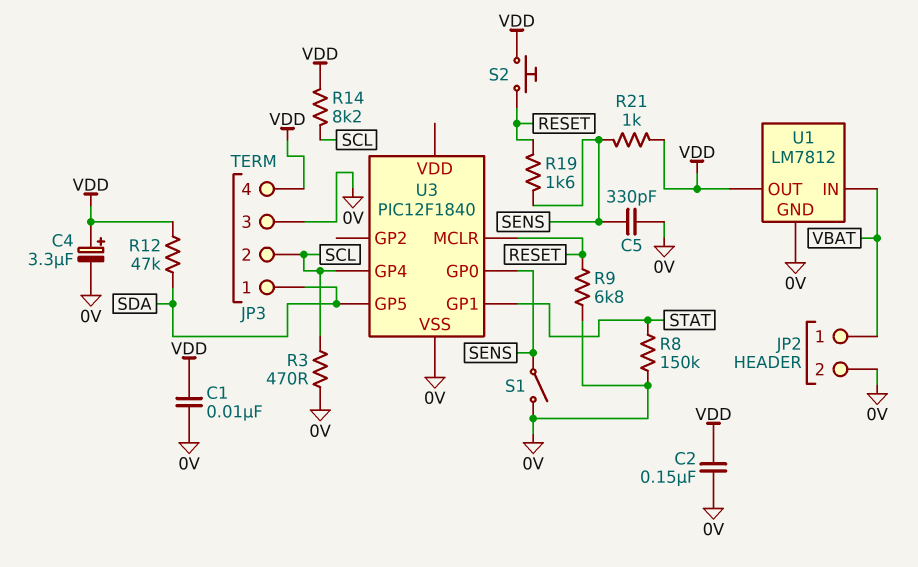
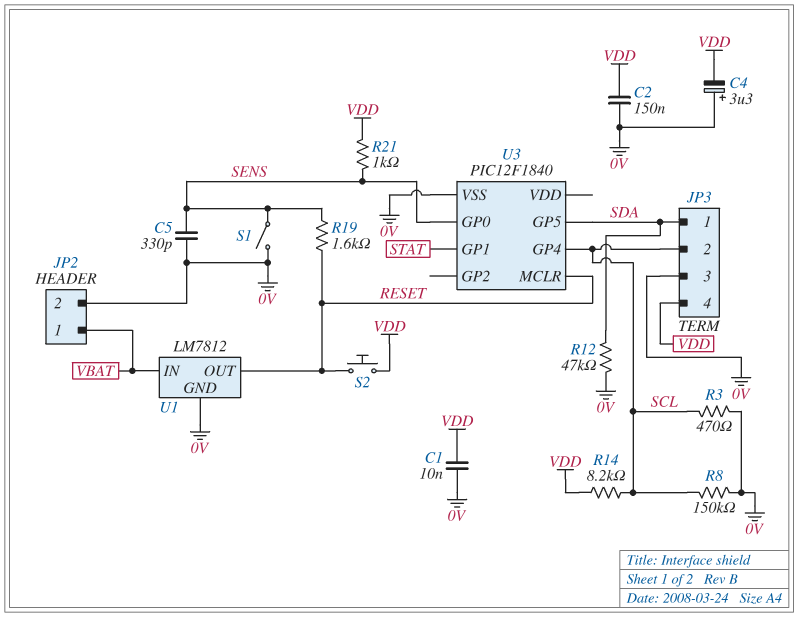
C4: 3.3uF (plus VDD, minus 0V) -> 3.3uF (plus 0V, minus VDD)
R8: 150k (0V, STAT) -> 150k (0V, SCL)
R9: 6.8k (0V, RESET) -> none
R12: 47k (SDA, VDD) -> 47k (0V, SDA)
U1 pin OUT: VDD -> RESET

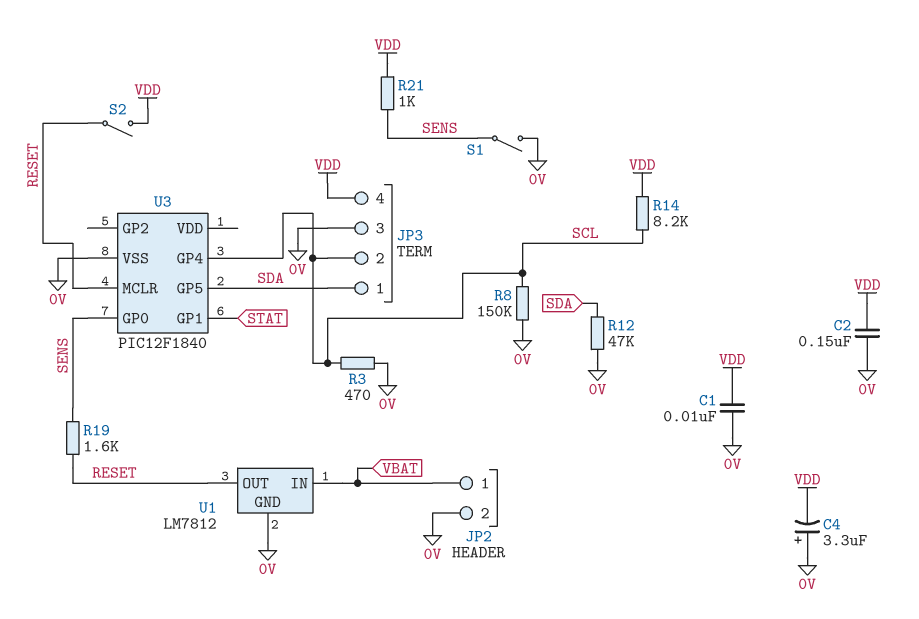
C5: 330pF (0V, SENS) -> none
S2: button (RESET, VDD) -> switch (RESET, VDD)

